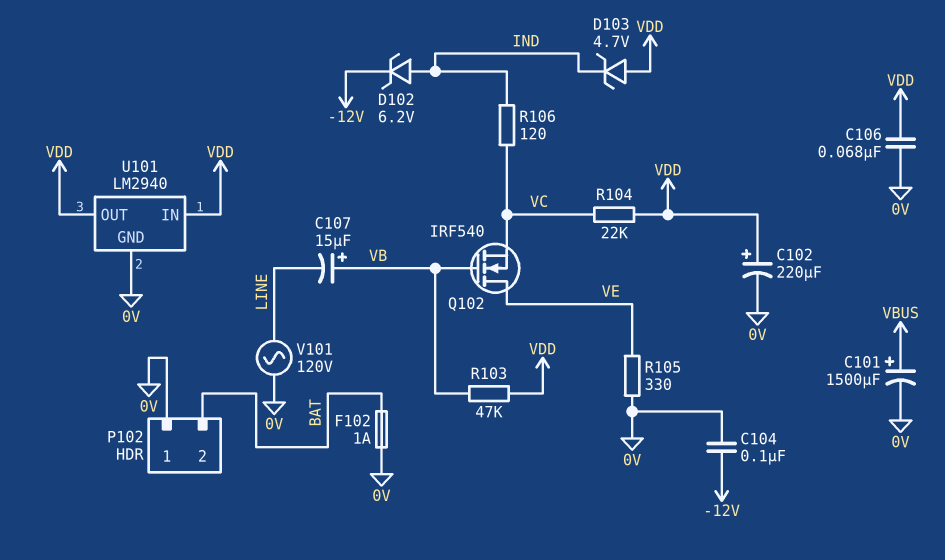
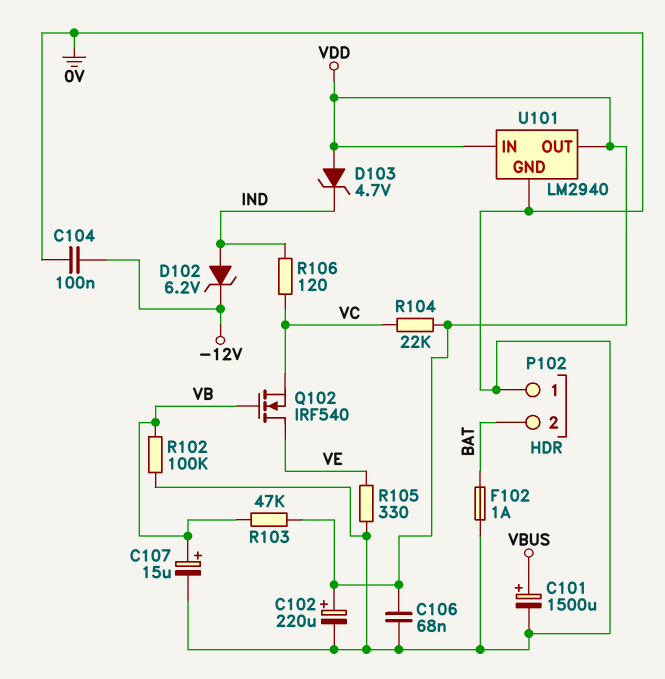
C107: 15uF (plus VB, minus LINE) -> 15uF (plus VB, minus 0V)
R102: none -> 100k (0V, VB)
V101: AC 120V (0V, LINE) -> none

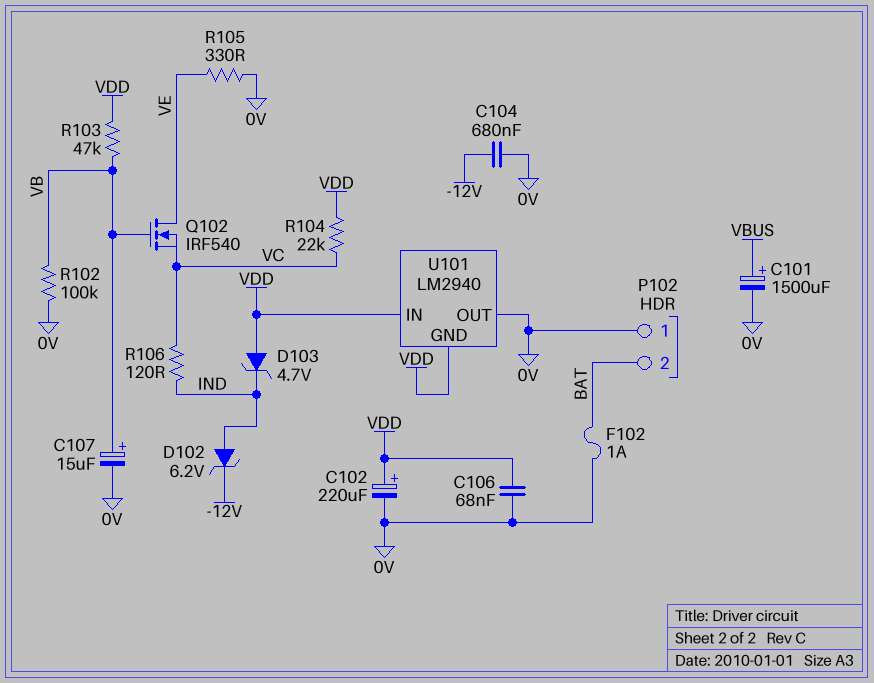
C104: 100nF (-12V, 0V) -> 680nF (-12V, 0V)
U101 pin GND: 0V -> VDD
U101 pin OUT: VDD -> 0V

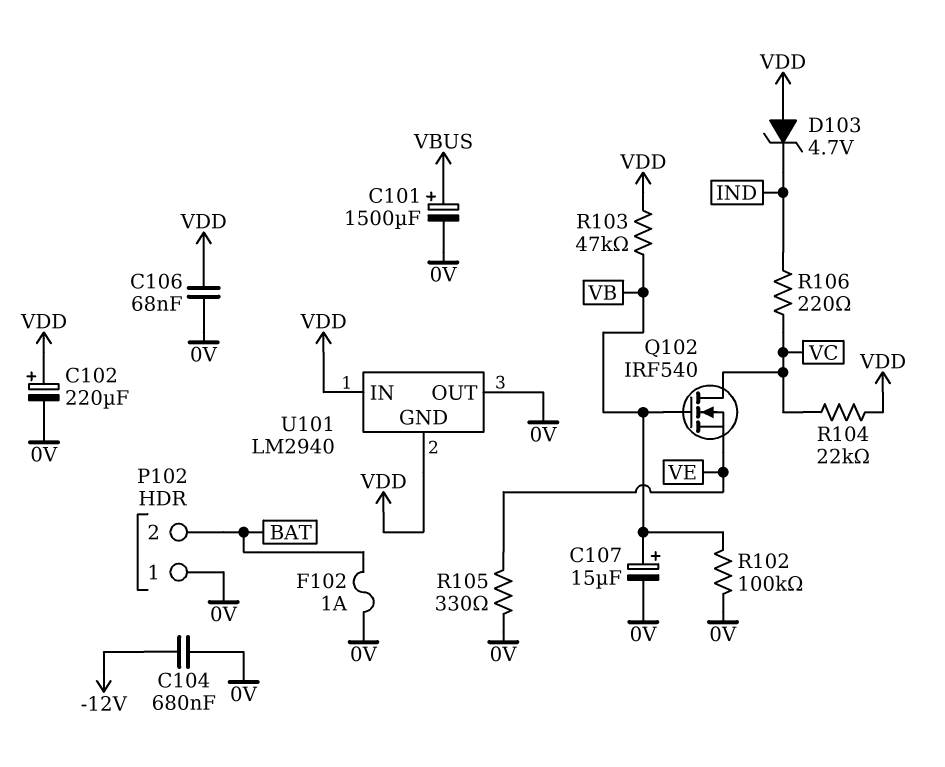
D102: zener 6.2V (A IND, K -12V) -> none
Q102: NMOS IRF540 (G VB, D VE, S VC) -> NMOS IRF540 (G VB, D VC, S VE)
R106: 120 (IND, VC) -> 220 (IND, VC)

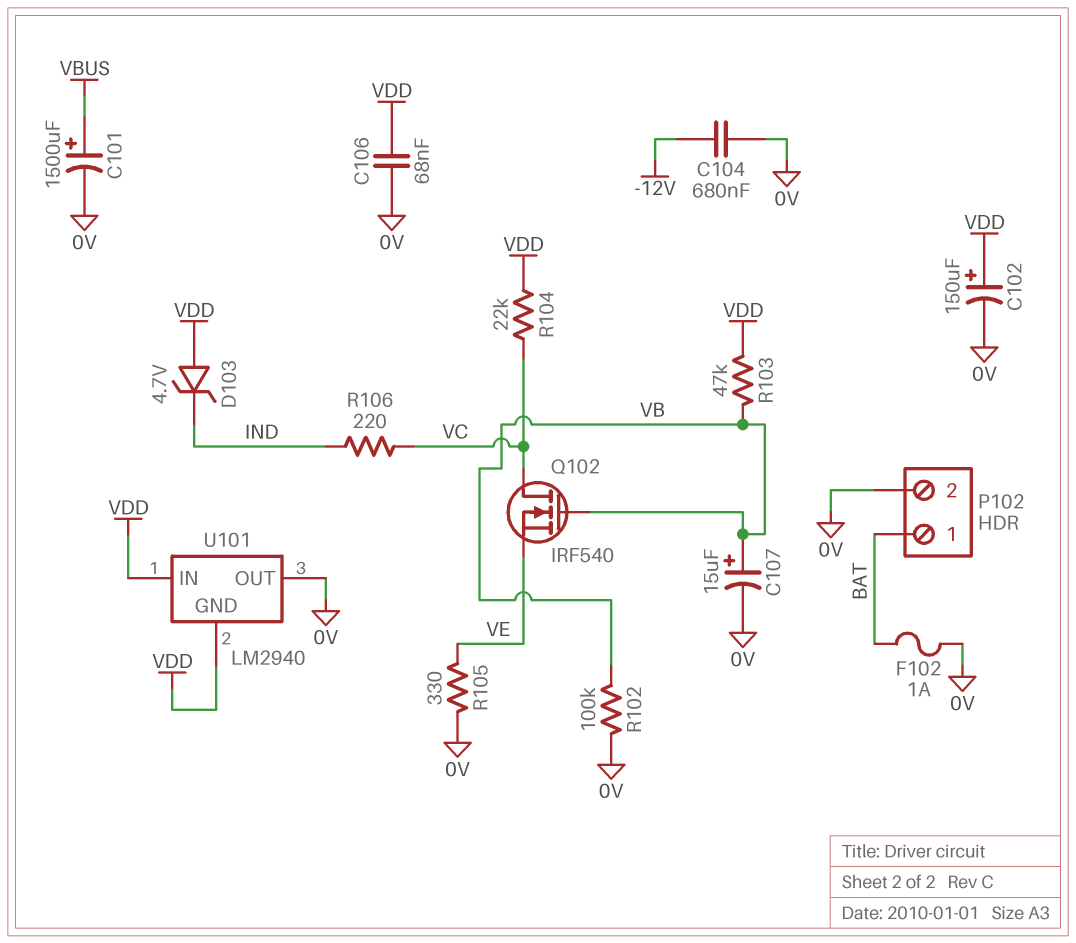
C102: 220uF (plus VDD, minus 0V) -> 150uF (plus VDD, minus 0V)
P102 pin 1: 0V -> BAT
P102 pin 2: BAT -> 0V

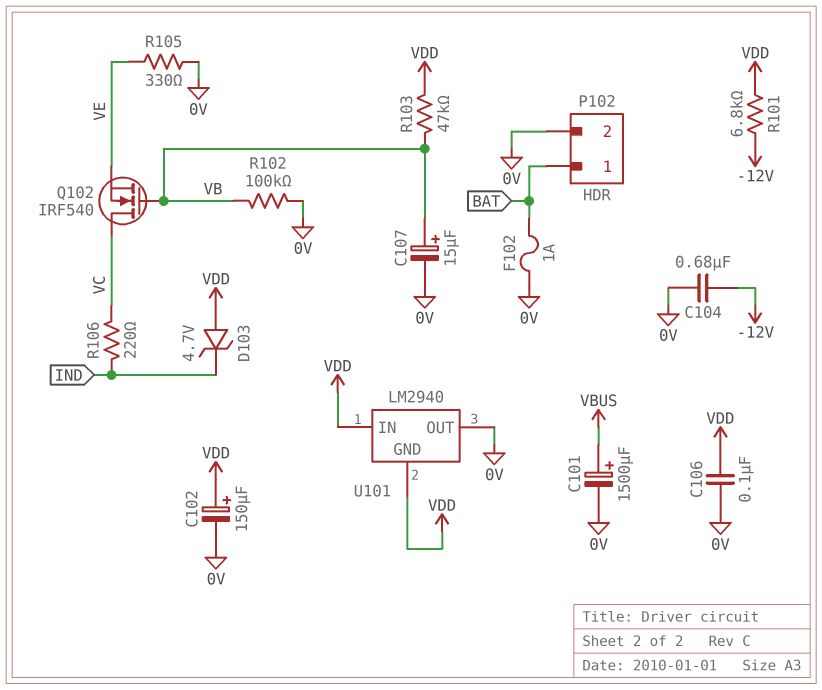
C106: 68nF (0V, VDD) -> 100nF (0V, VDD)
R101: none -> 6.8k (-12V, VDD)
R104: 22k (VC, VDD) -> none

